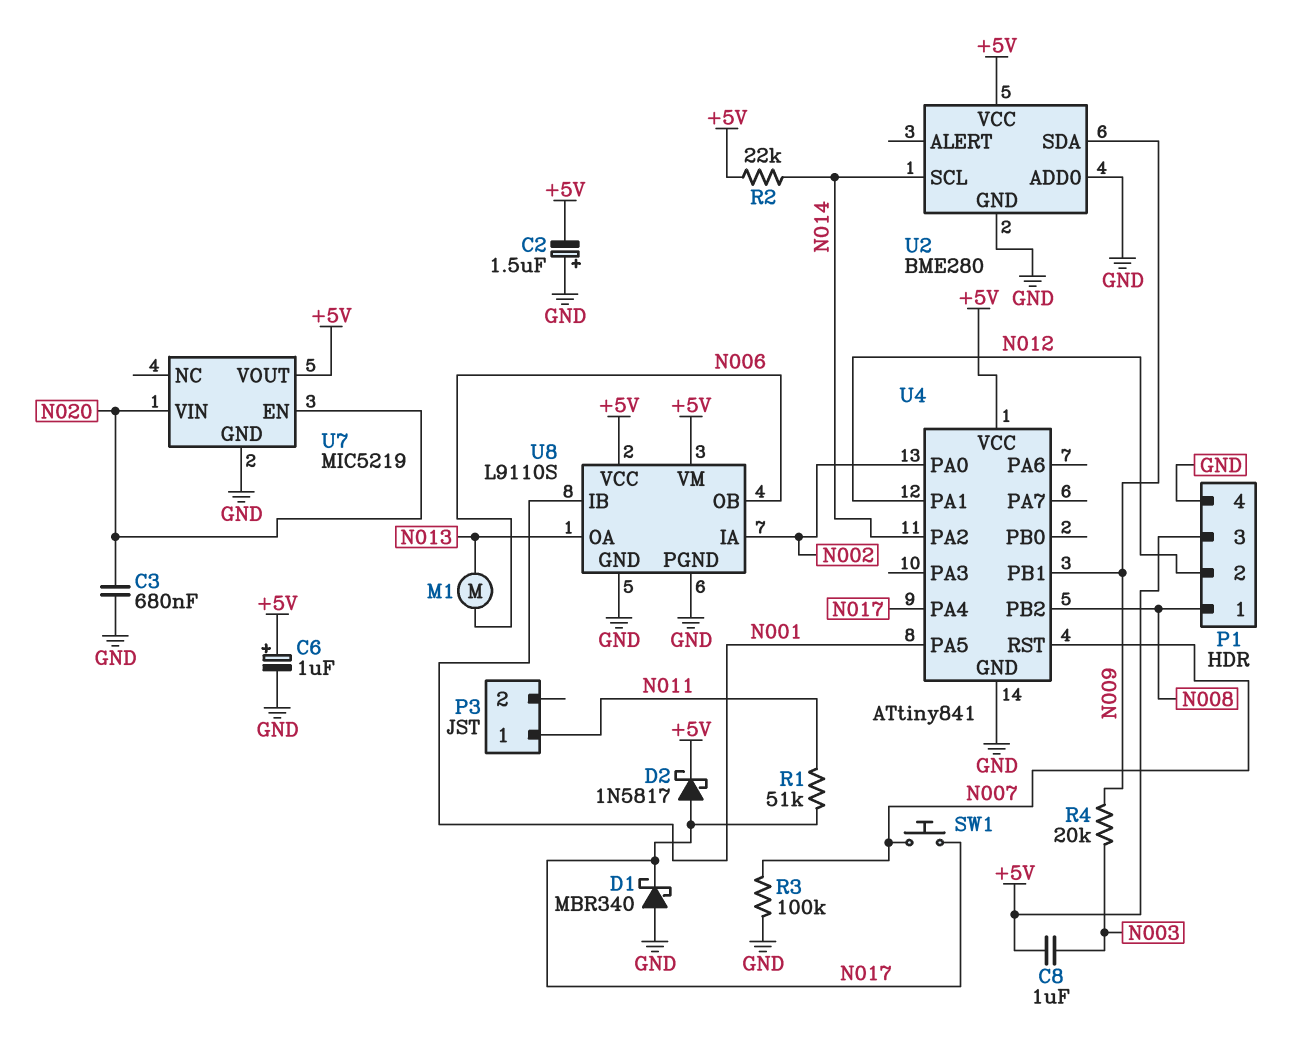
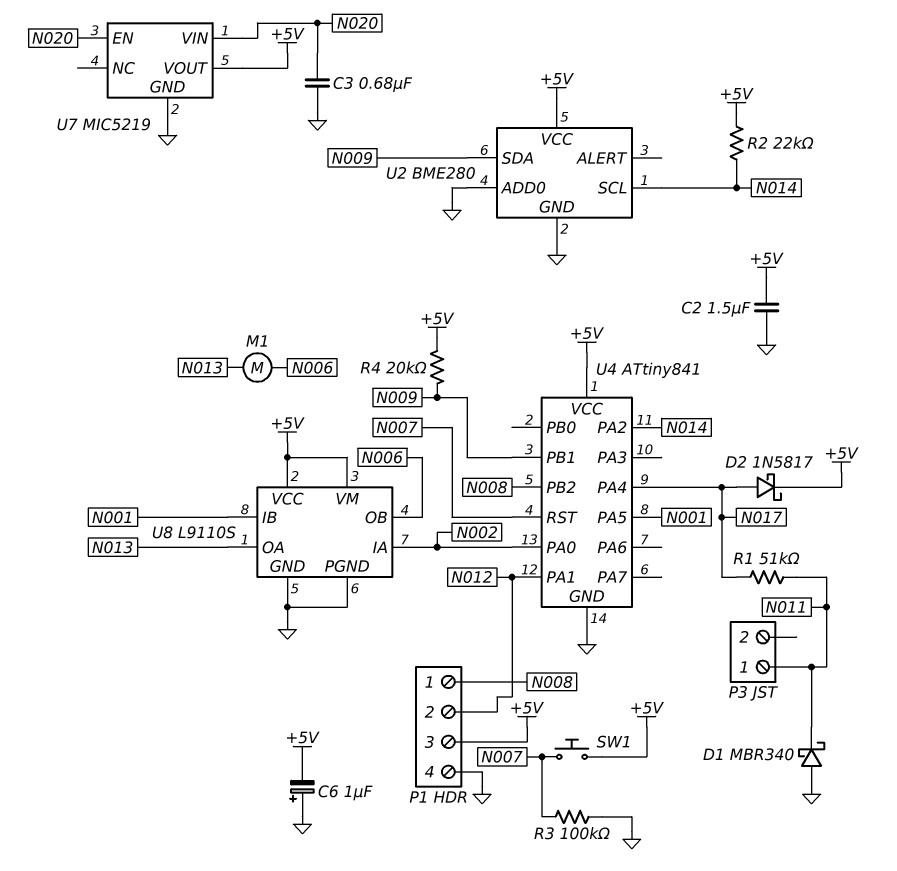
C2: 1.5uF (plus GND, minus +5V) -> 1.5uF (+5V, GND)
C6: 1uF (plus +5V, minus GND) -> 1uF (plus GND, minus +5V)
C8: 1uF (+5V, N003) -> none
D1: schottky MBR340 (A GND, K N017) -> schottky MBR340 (A GND, K N011)
R4: 20k (N003, N009) -> 20k (+5V, N009)
SW1: button (N007, N017) -> button (+5V, N007)

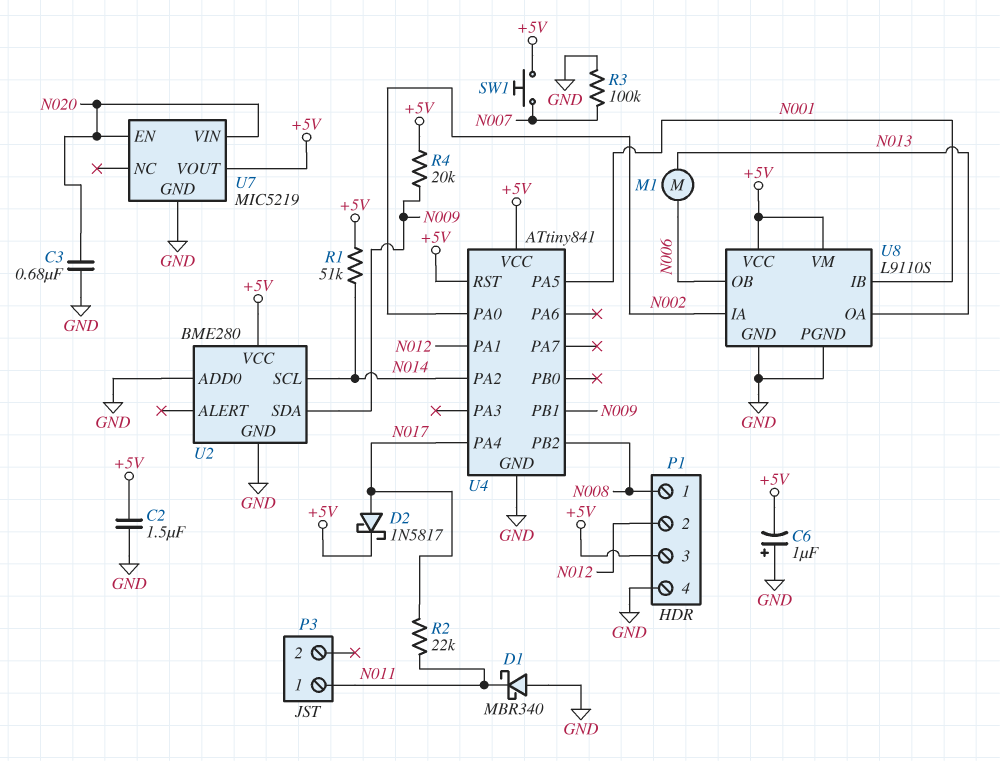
R1: 51k (N011, N017) -> 51k (+5V, N014)
R2: 22k (+5V, N014) -> 22k (N011, N017)
U4 pin RST: N007 -> +5V

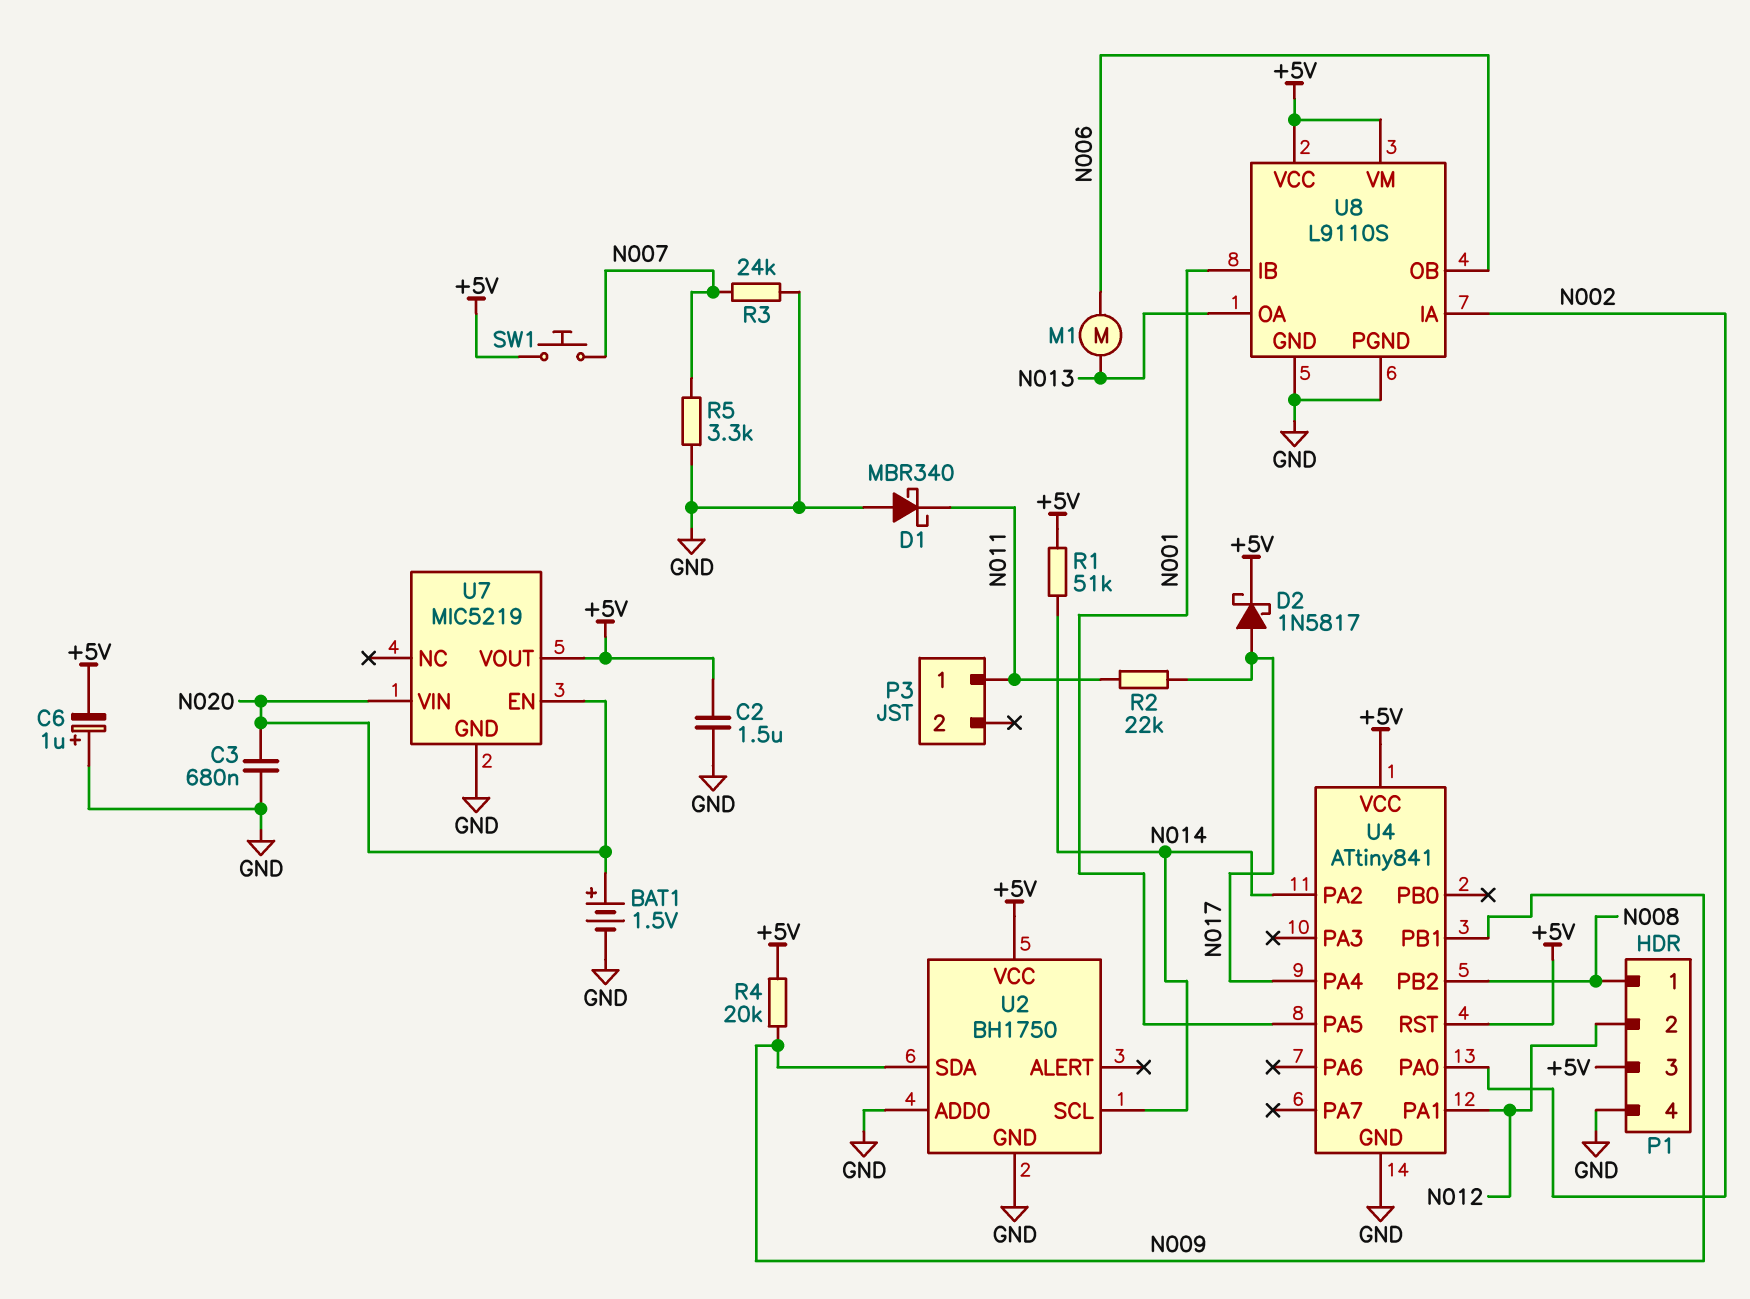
BAT1: none -> 1.5V (plus N020, minus GND)
R3: 100k (GND, N007) -> 24k (GND, N007)
R5: none -> 3.3k (GND, N007)
U2: BME280 -> BH1750

